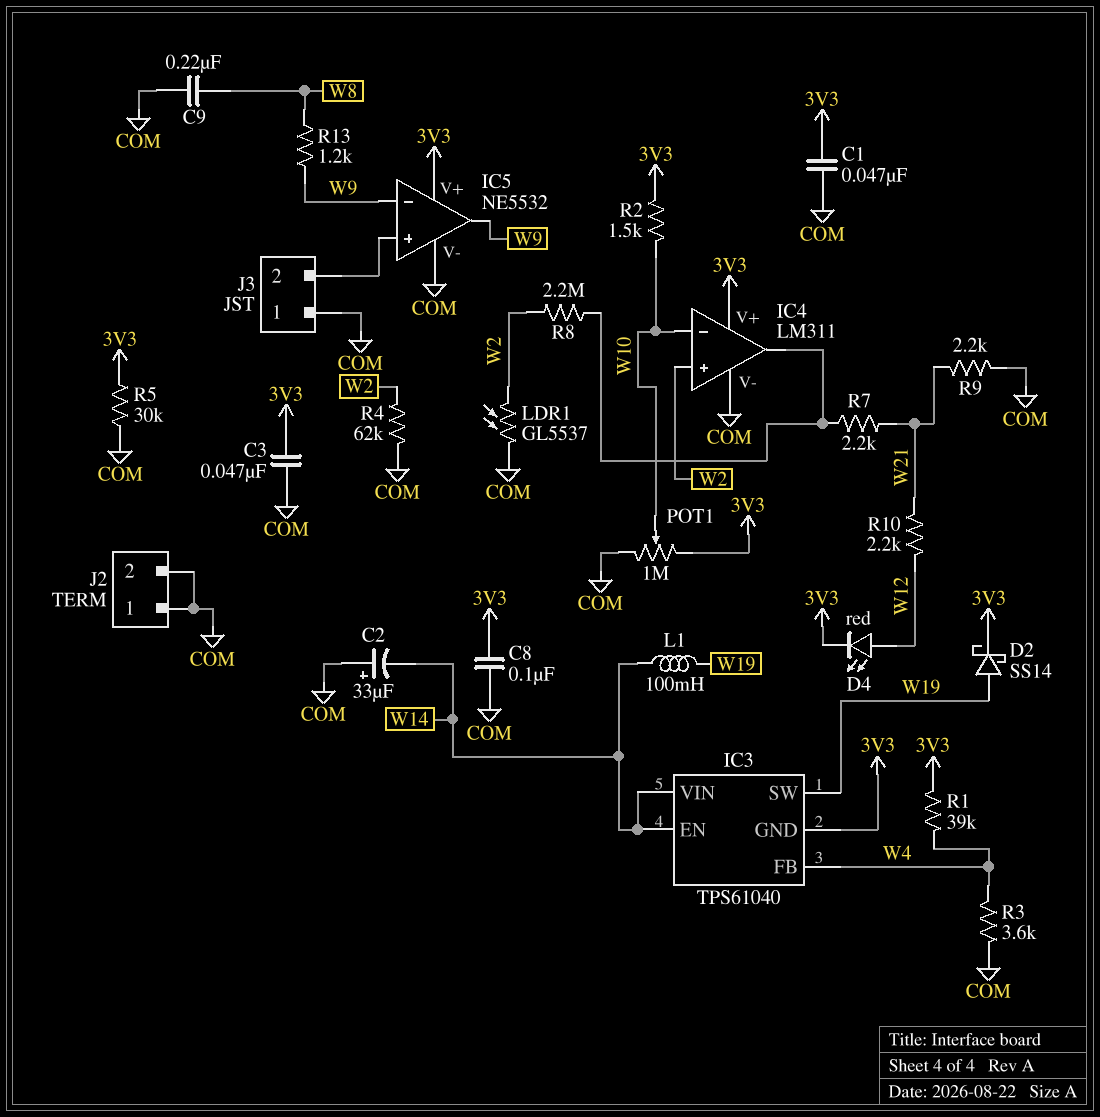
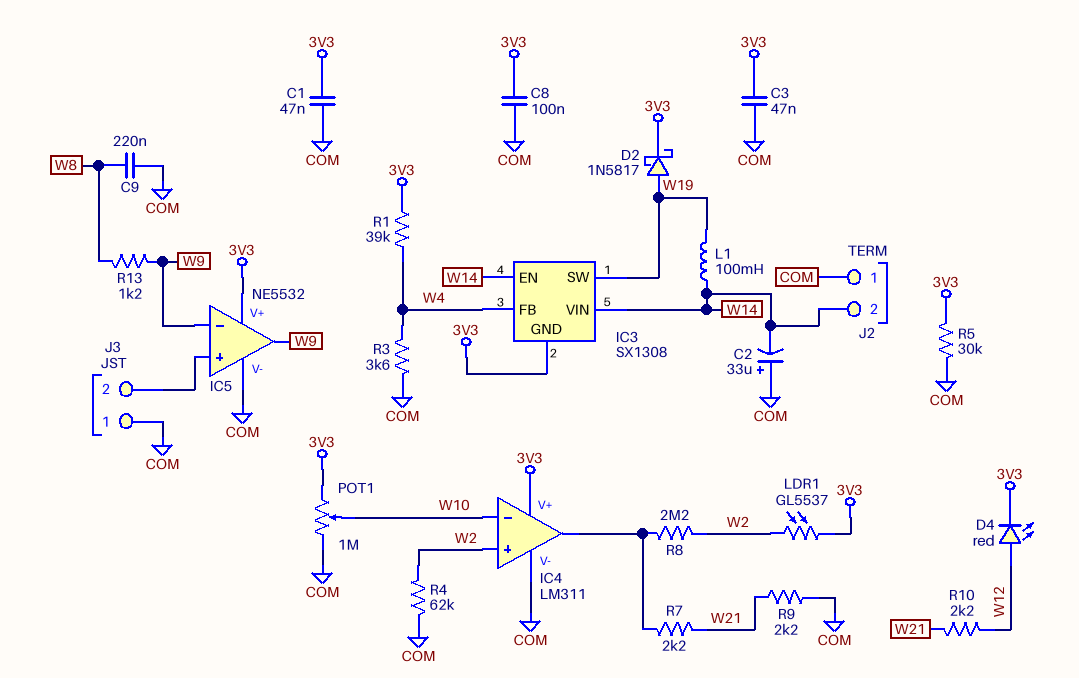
D2: schottky SS14 (A W19, K 3V3) -> schottky 1N5817 (A W19, K 3V3)
IC3: TPS61040 -> SX1308
J2 pin 2: COM -> W14
LDR1: GL5537 (COM, W2) -> GL5537 (3V3, W2)
R2: 1.5k (3V3, W10) -> none

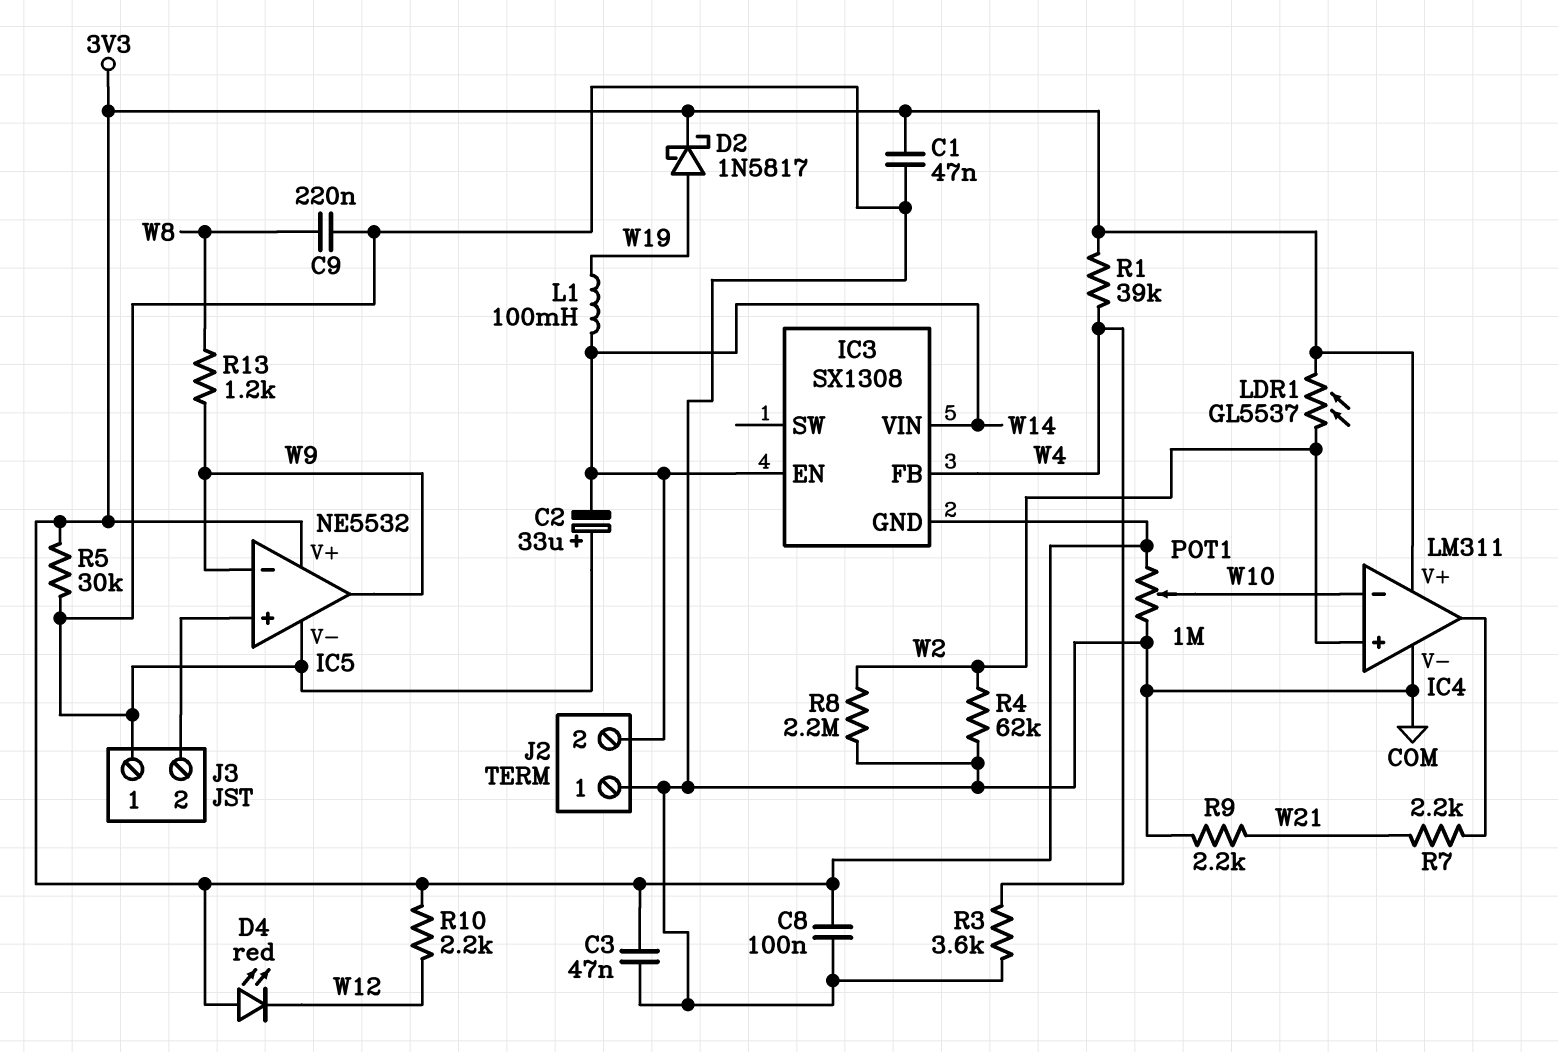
D4: LED red (A W12, K 3V3) -> LED red (A 3V3, K W12)
IC3 pin SW: W19 -> none
R8: 2.2M (IC4/out, W2) -> 2.2M (COM, W2)
R10: 2.2k (W12, W21) -> 2.2k (3V3, W12)

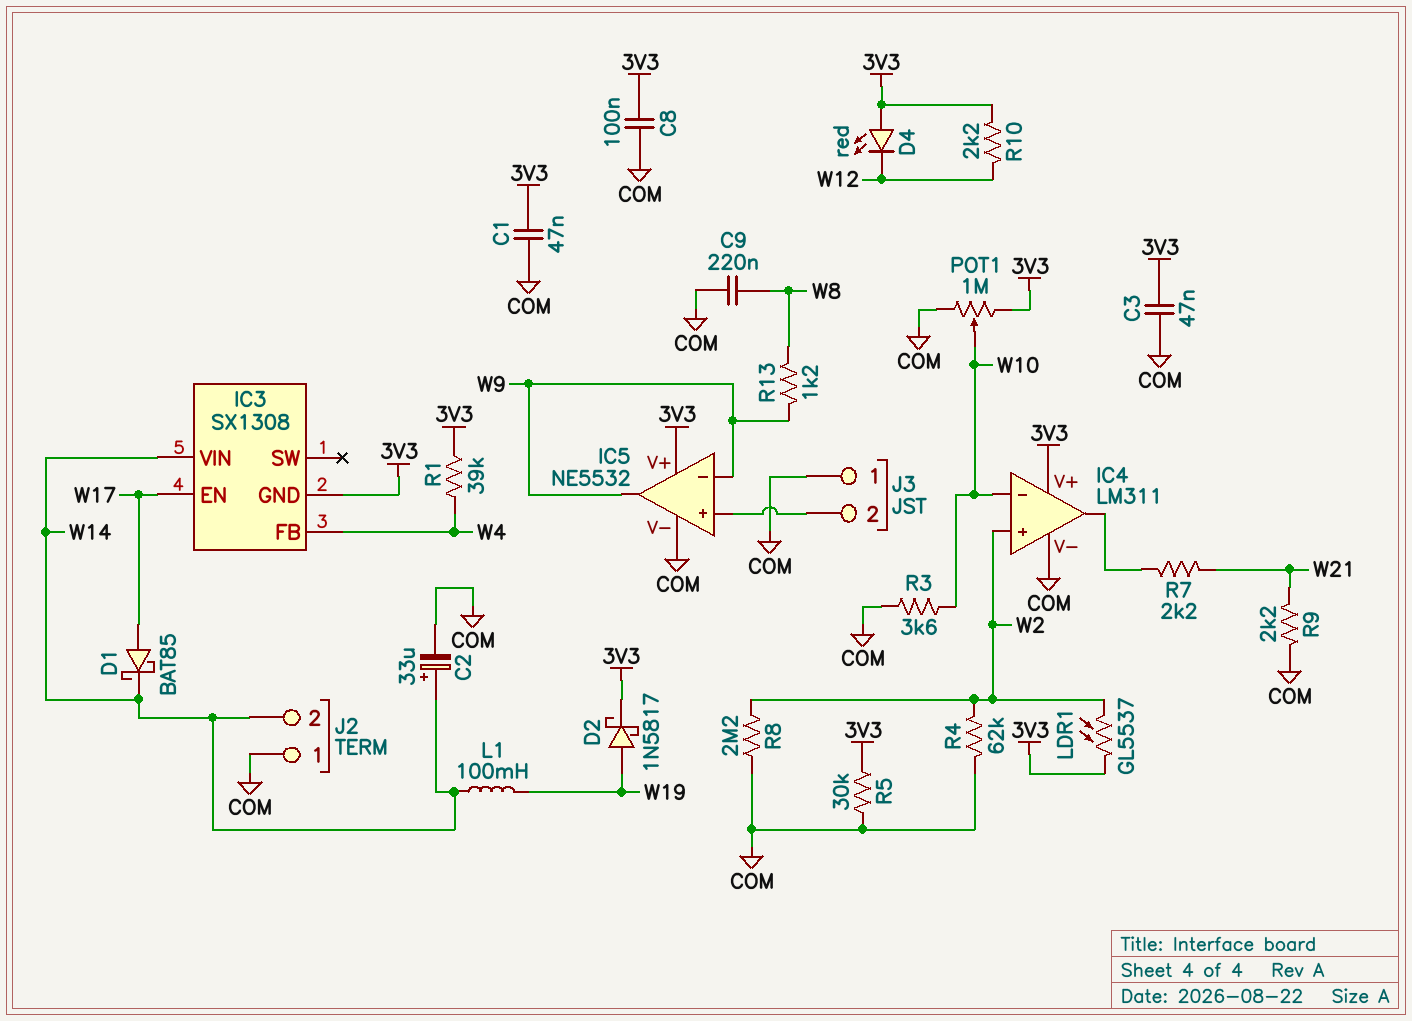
C2: 33uF (plus COM, minus W14) -> 33uF (plus W14, minus COM)
D1: none -> schottky BAT85 (A W17, K W14)
IC3 pin EN: W14 -> W17
R3: 3.6k (COM, W4) -> 3.6k (COM, W10)

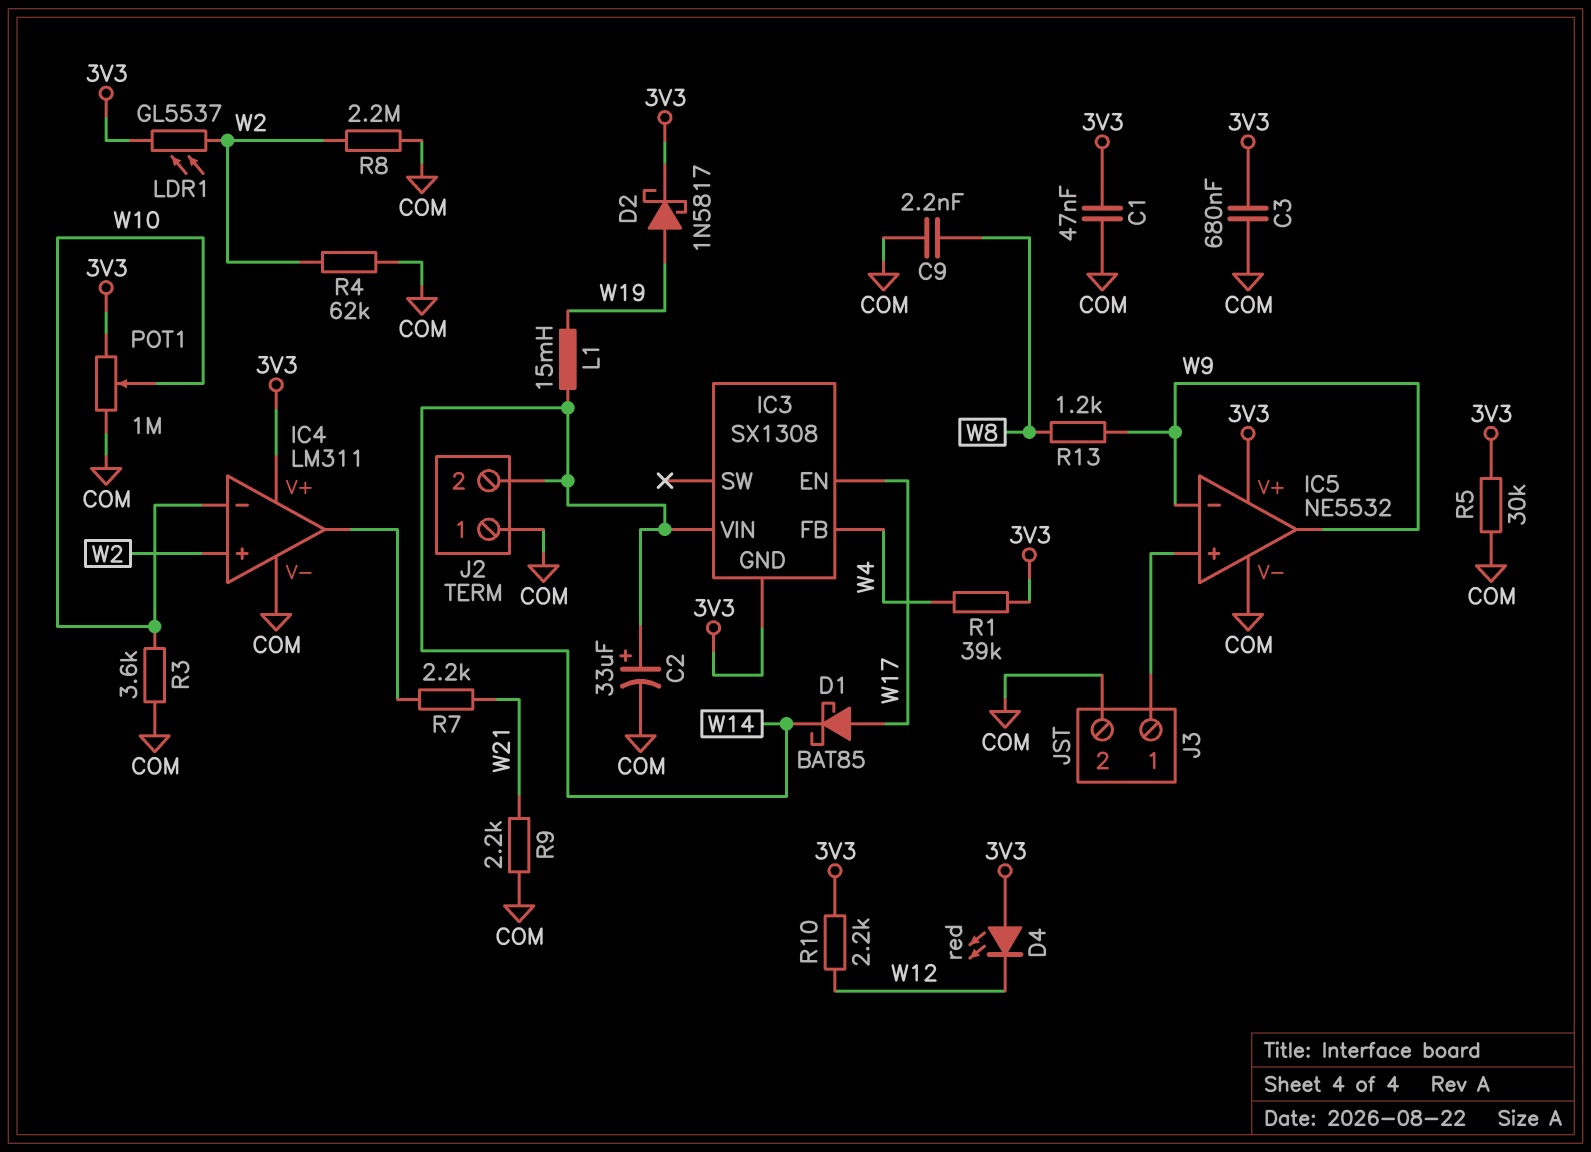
C3: 47nF (3V3, COM) -> 680nF (3V3, COM)
C8: 100nF (3V3, COM) -> none
C9: 220nF (COM, W8) -> 2.2nF (COM, W8)
J3 pin 1: COM -> IC5/in+
J3 pin 2: IC5/in+ -> COM
L1: 100mH (W14, W19) -> 15mH (W14, W19)

